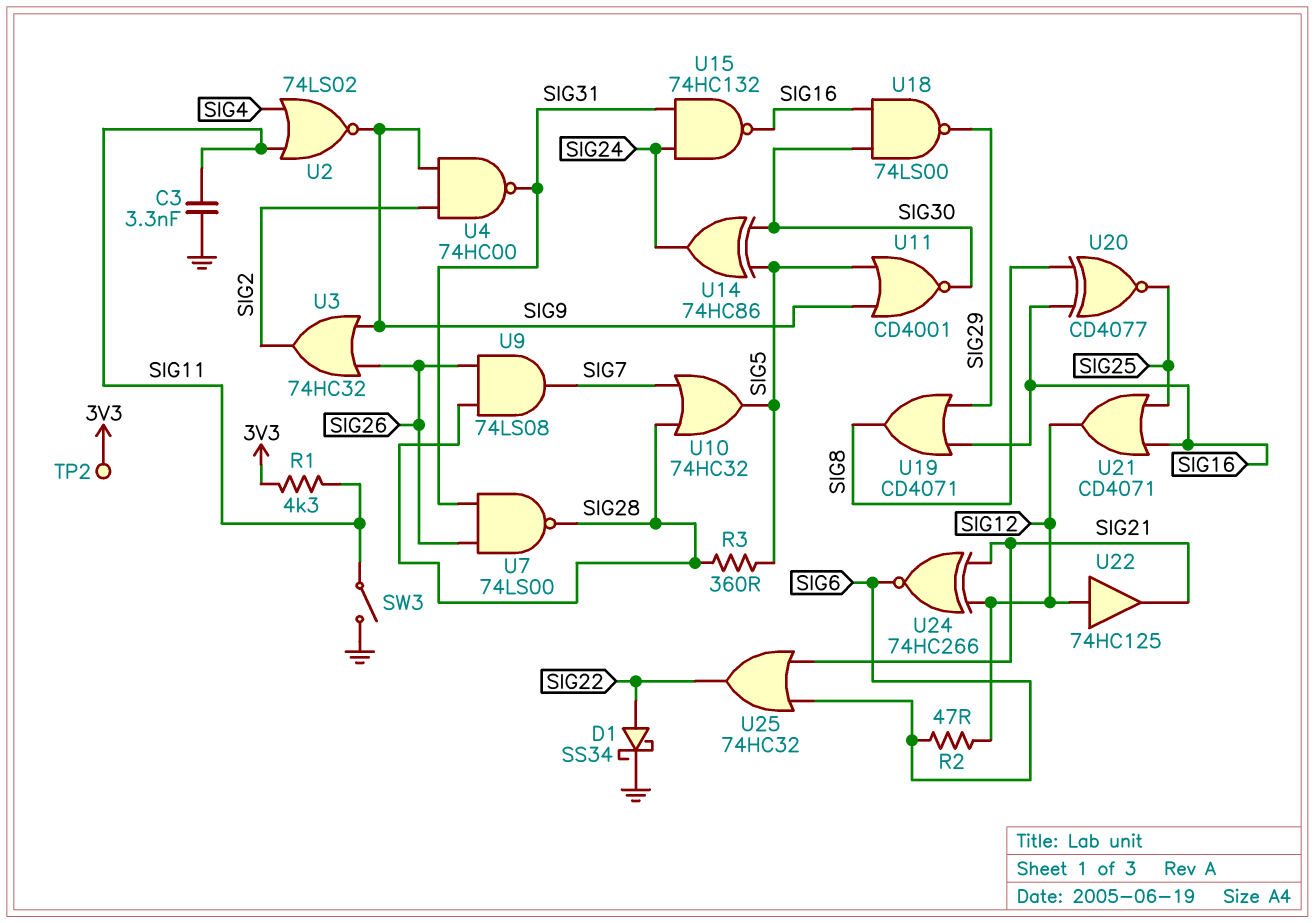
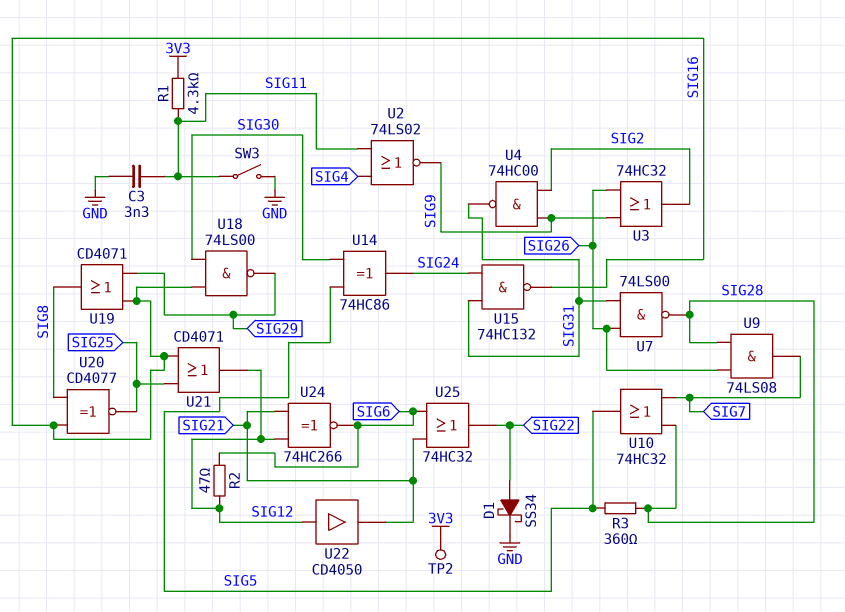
U11: NOR CD4001 (in SIG5, in SIG9, out SIG30) -> none
U22: buffer 74HC125 (in SIG12, out SIG21) -> buffer CD4050 (in SIG12, out SIG21)

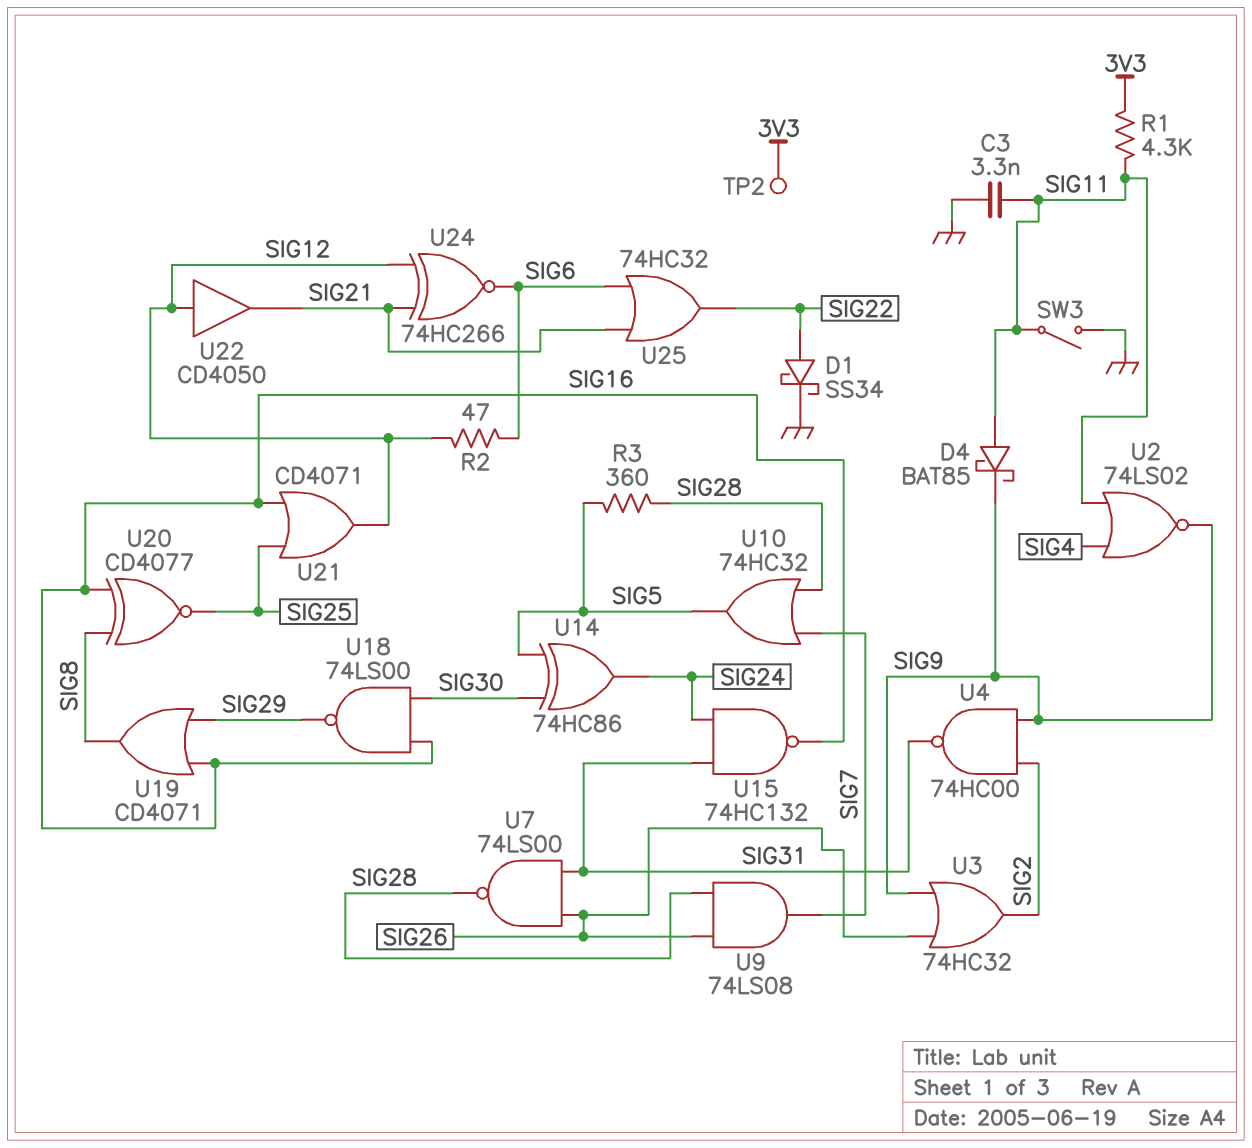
D4: none -> schottky BAT85 (A SIG11, K SIG9)

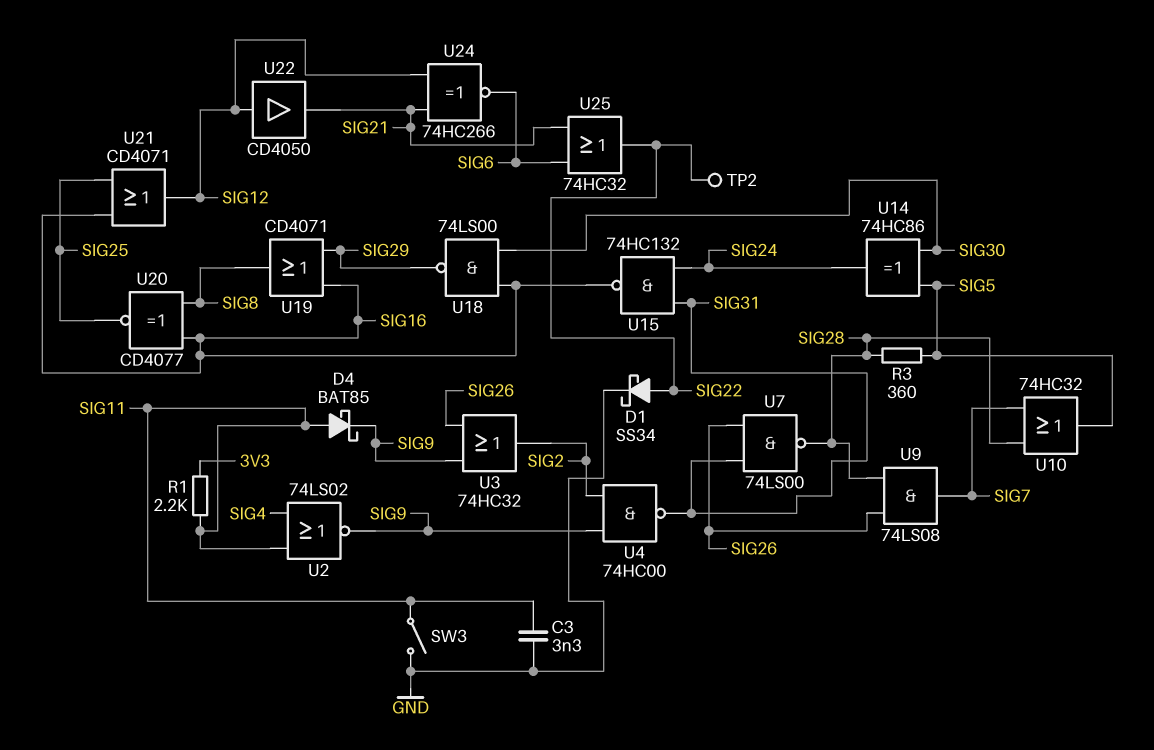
R1: 4.3k (3V3, SIG11) -> 2.2k (3V3, SIG11)
R2: 47 (SIG6, SIG12) -> none
TP2: test point (3V3) -> test point (SIG22)

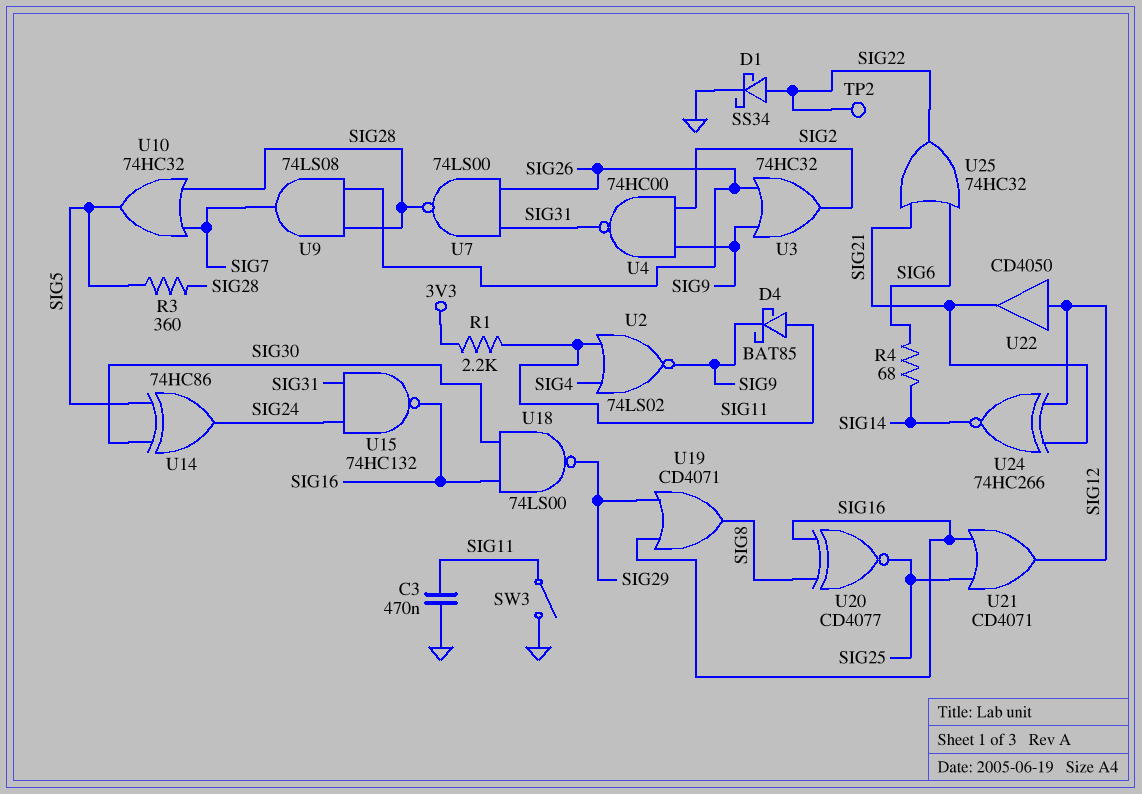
C3: 3.3nF (GND, SIG11) -> 470nF (GND, SIG11)
R4: none -> 68 (SIG6, SIG14)
U24: XNOR 74HC266 (in SIG12, in SIG21, out SIG6) -> XNOR 74HC266 (in SIG12, in SIG21, out SIG14)

